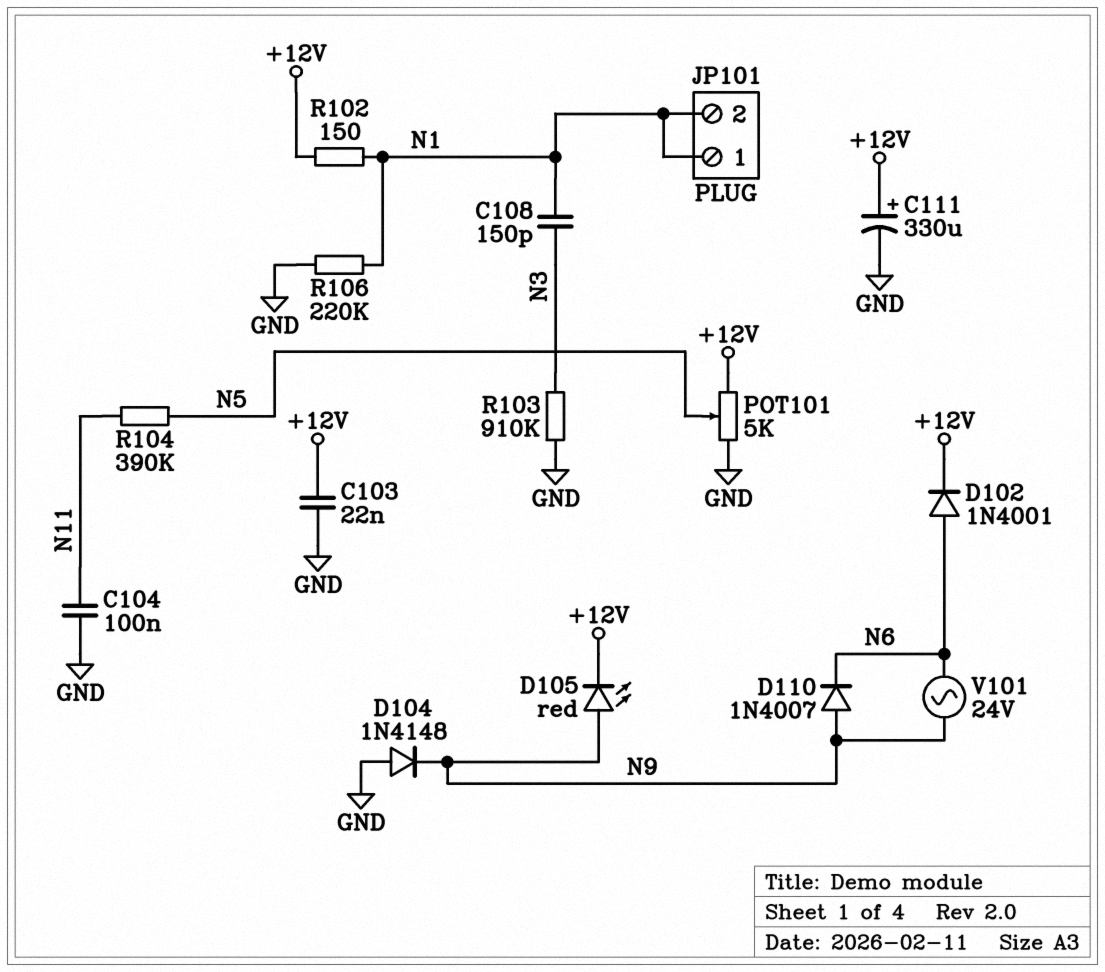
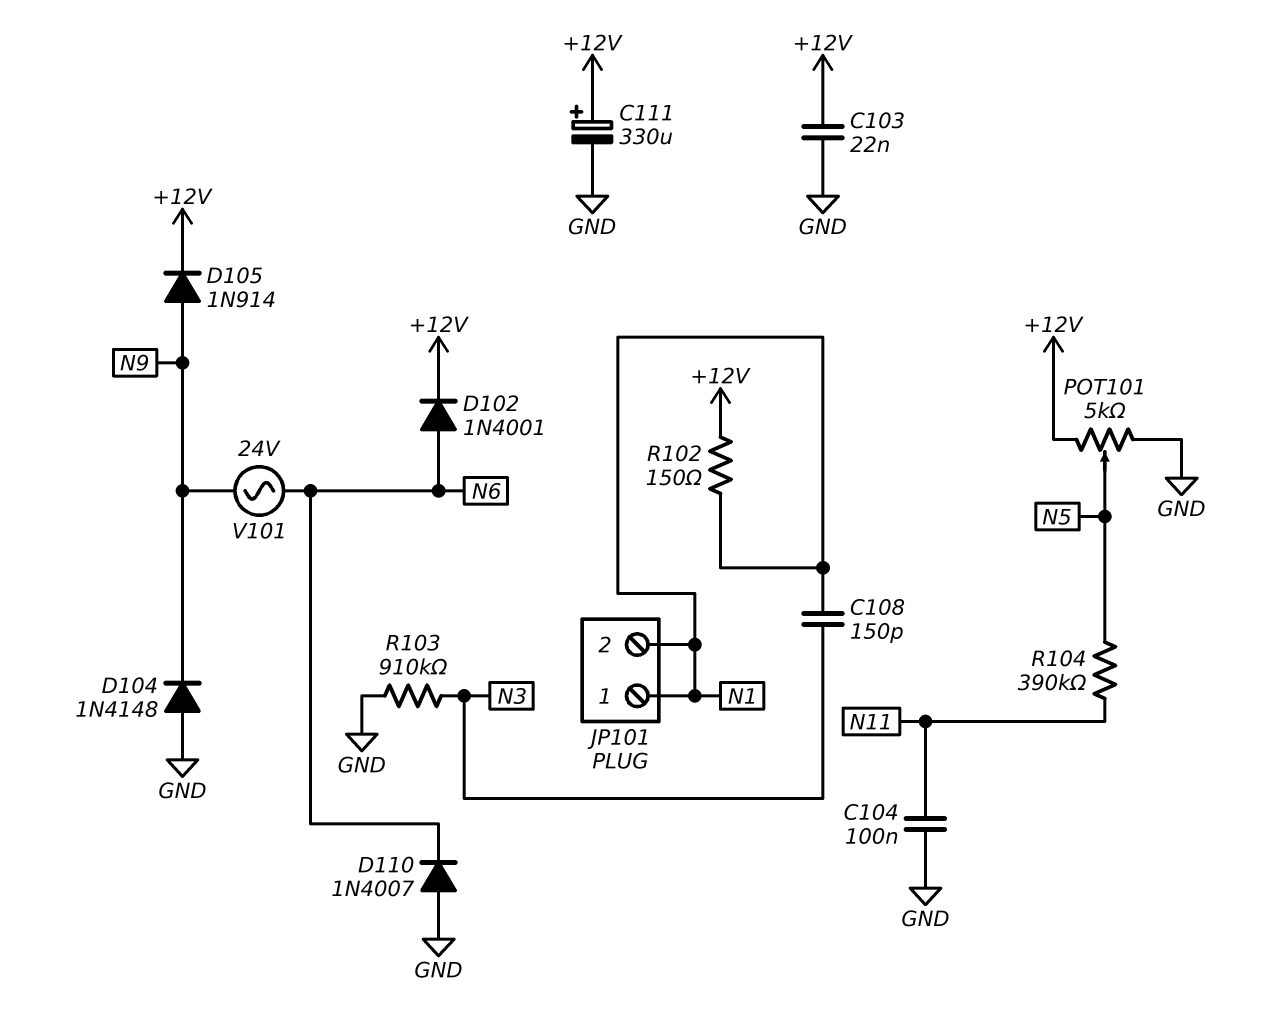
D105: LED red (A N9, K +12V) -> diode 1N914 (A N9, K +12V)
D110: diode 1N4007 (A N9, K N6) -> diode 1N4007 (A GND, K N6)
R106: 220k (GND, N1) -> none

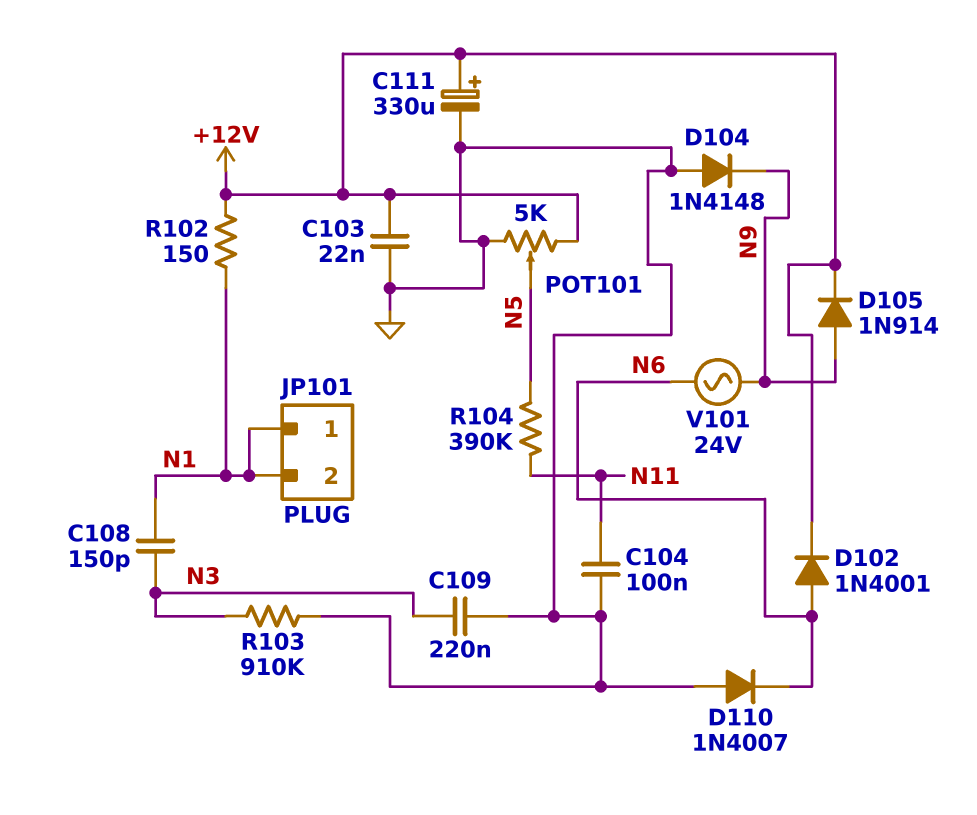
C109: none -> 220nF (GND, N3)

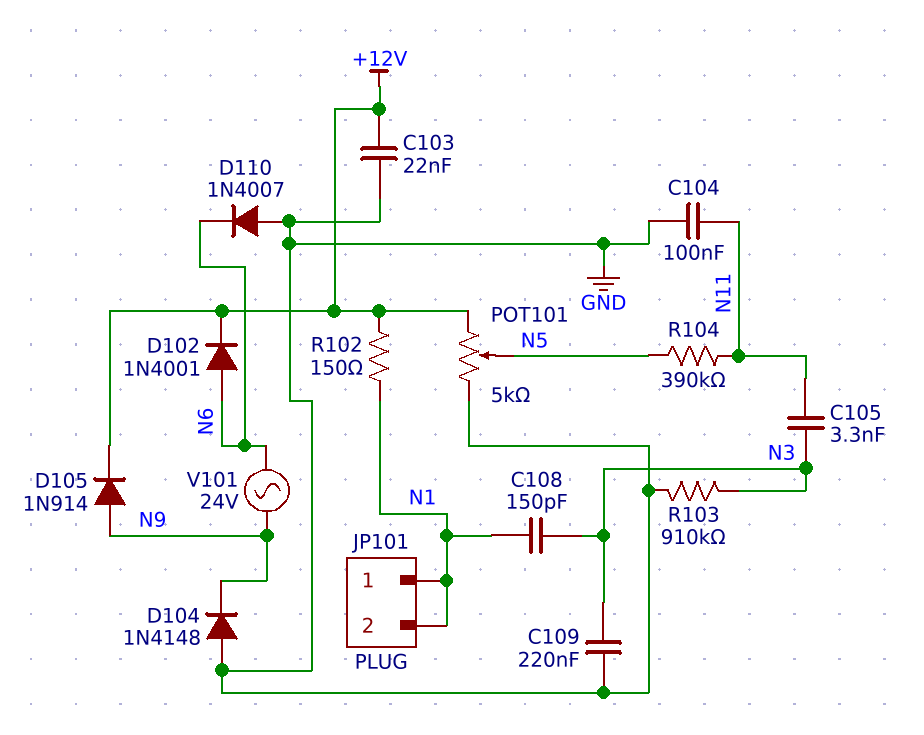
C105: none -> 3.3nF (N3, N11)
C111: 330uF (plus +12V, minus GND) -> none

